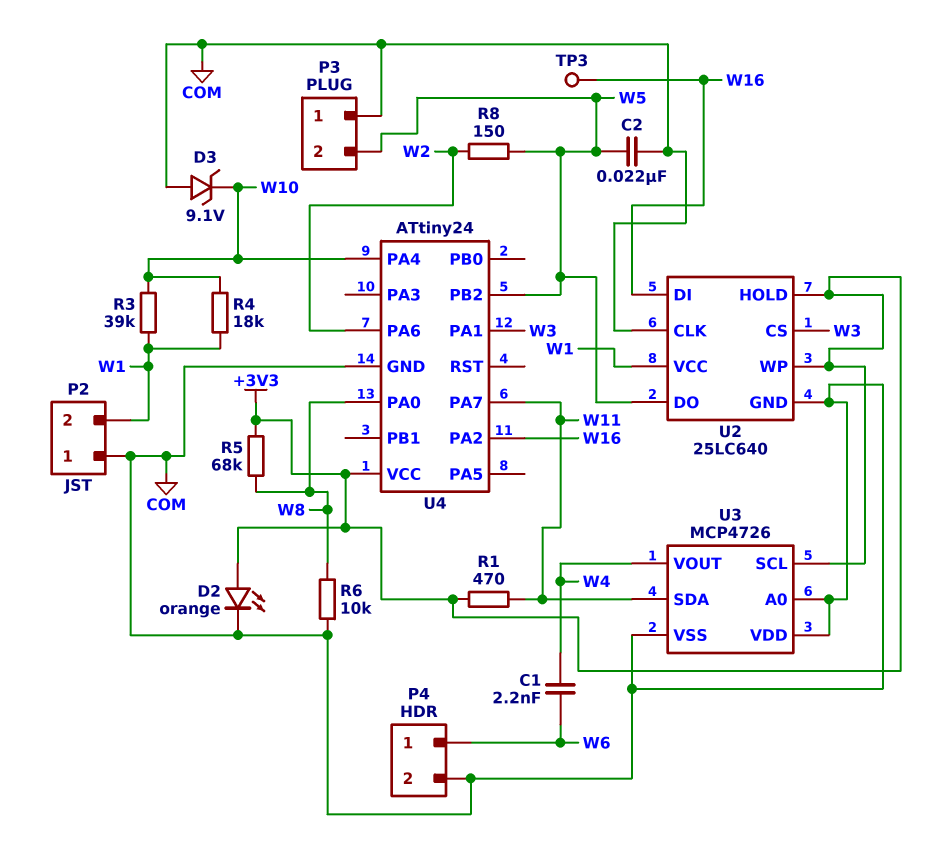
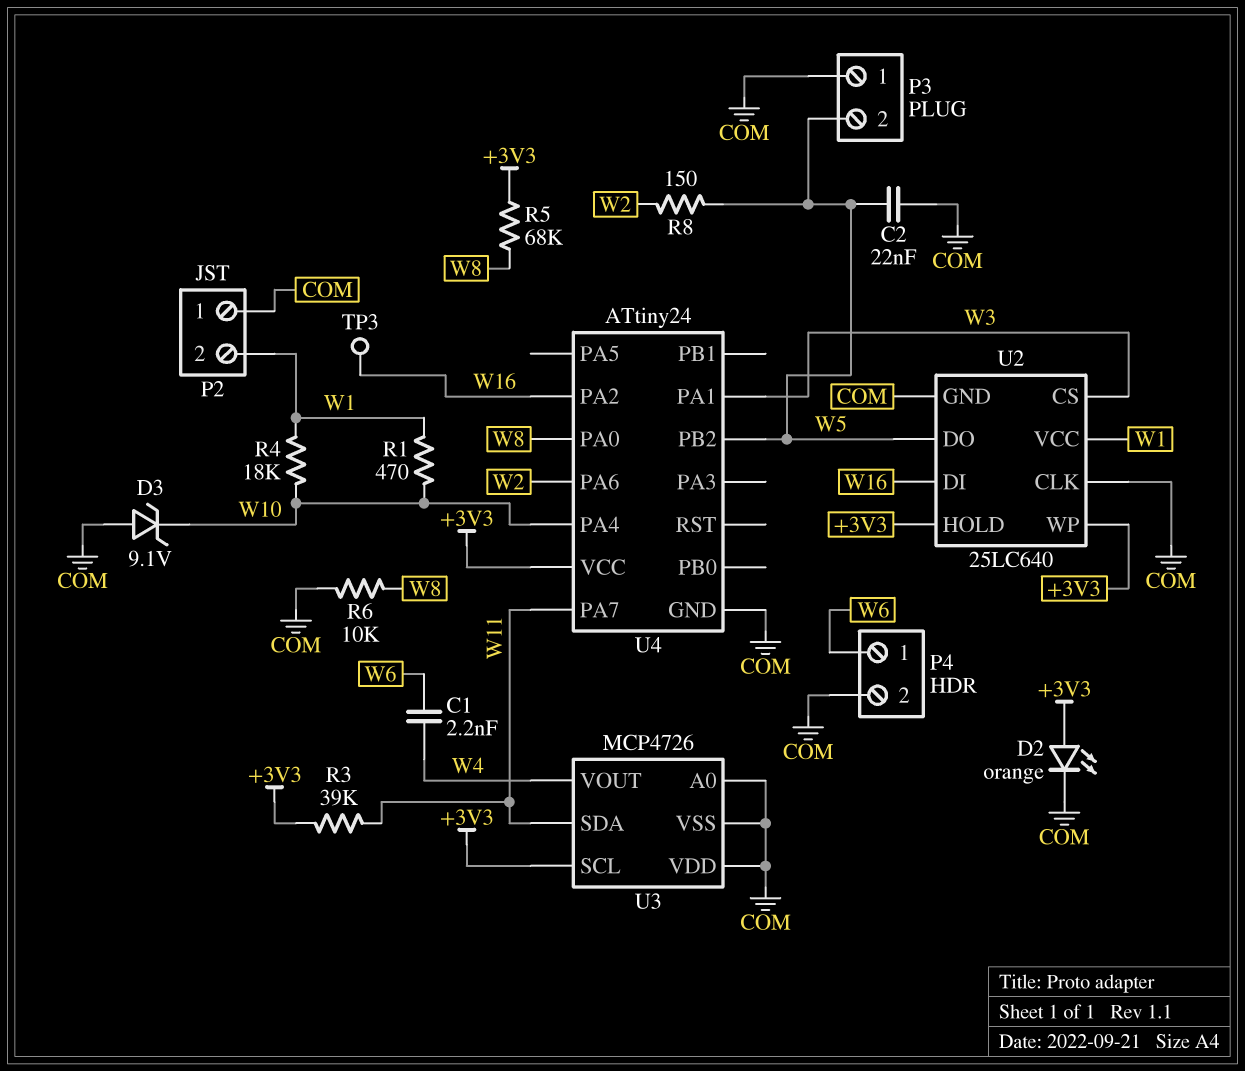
R1: 470 (+3V3, W11) -> 470 (W1, W10)
R3: 39k (W1, W10) -> 39k (+3V3, W11)

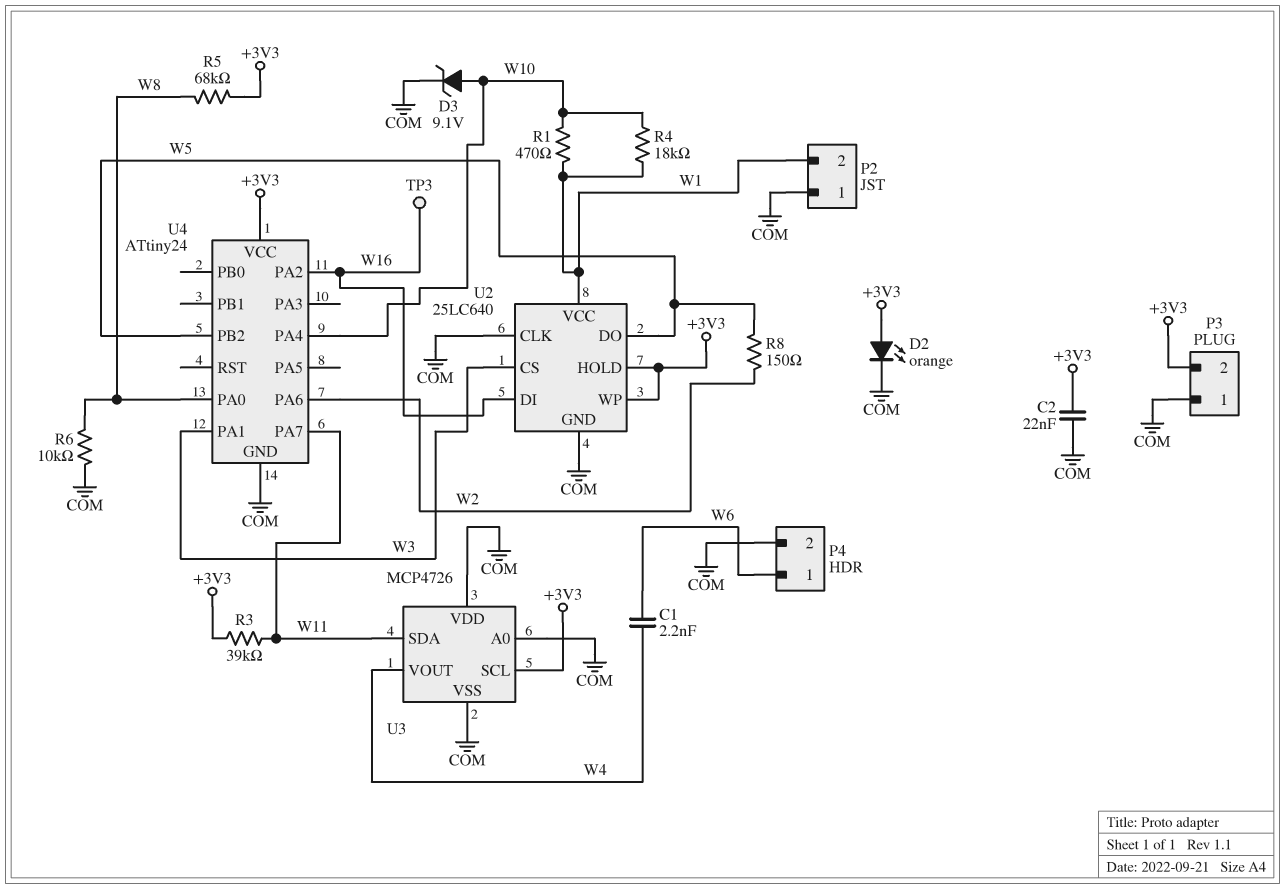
C2: 22nF (COM, W5) -> 22nF (+3V3, COM)
D3: zener 9.1V (A COM, K W10) -> zener 9.1V (A W10, K COM)
P3 pin 2: W5 -> +3V3

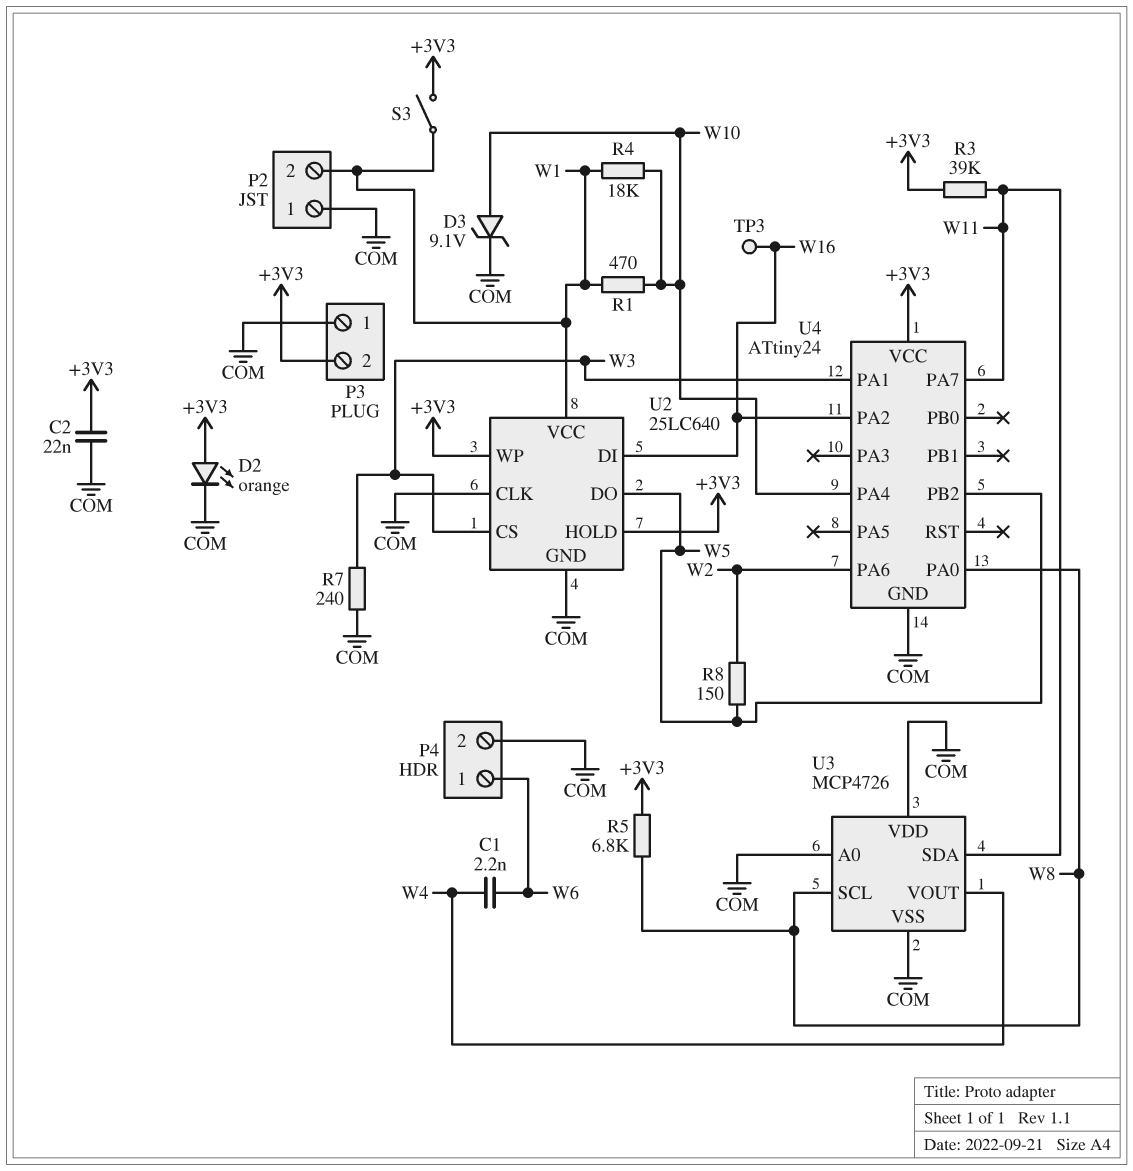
R5: 68k (+3V3, W8) -> 6.8k (+3V3, W8)
R6: 10k (COM, W8) -> none
R7: none -> 240 (COM, W3)
S3: none -> switch (+3V3, W1)
U3 pin SCL: +3V3 -> W8

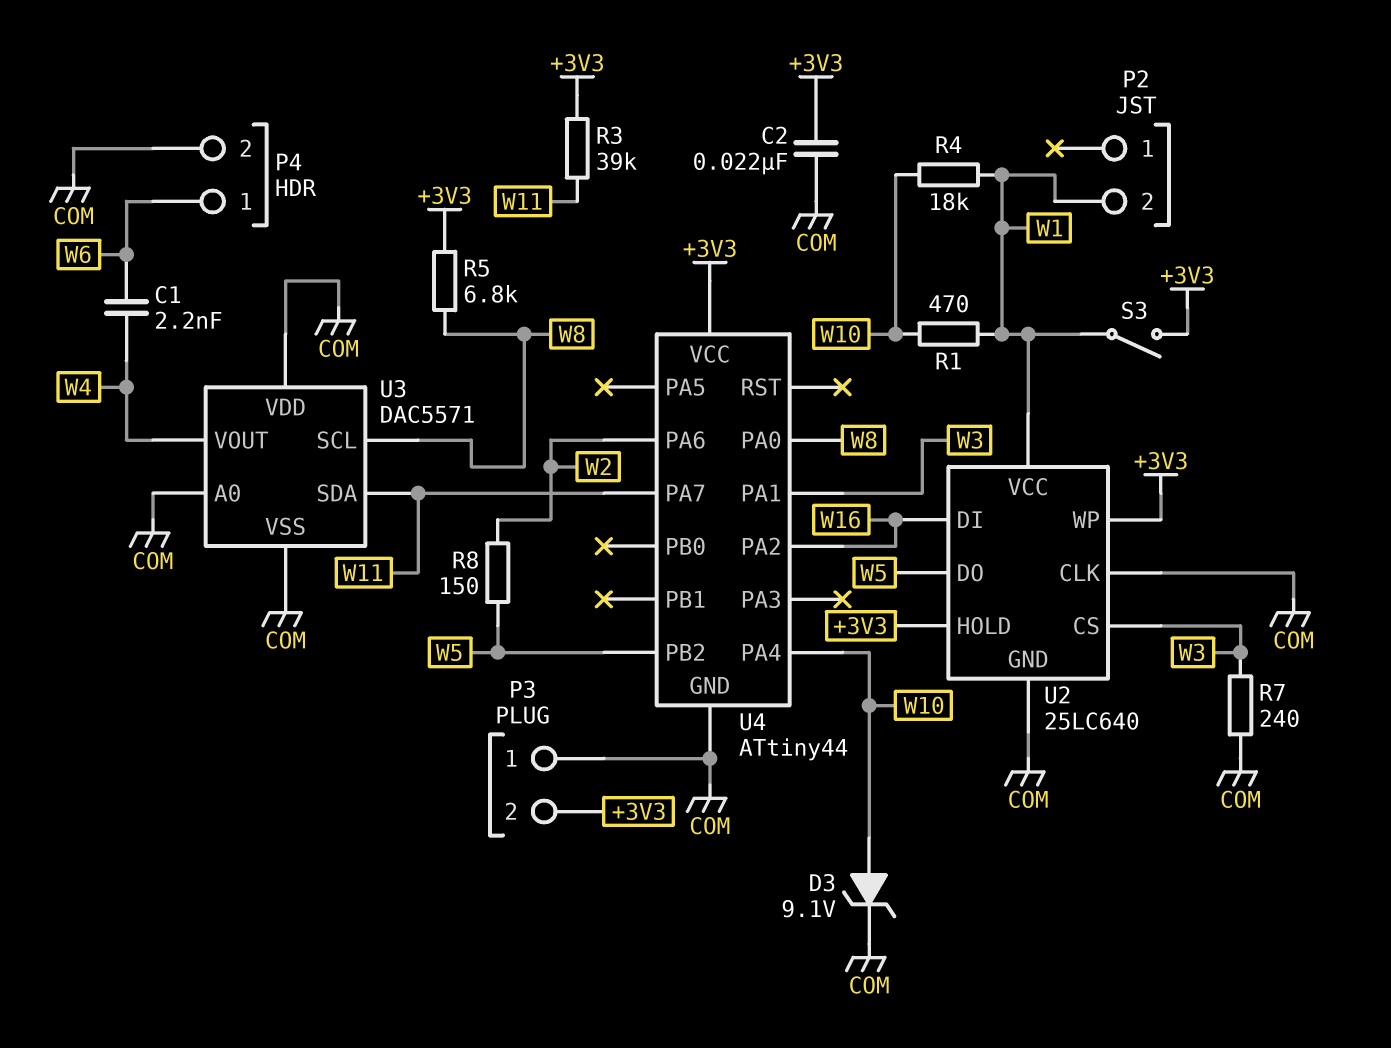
D2: LED orange (A +3V3, K COM) -> none
P2 pin 1: COM -> none
TP3: test point (W16) -> none
U3: MCP4726 -> DAC5571
U4: ATtiny24 -> ATtiny44

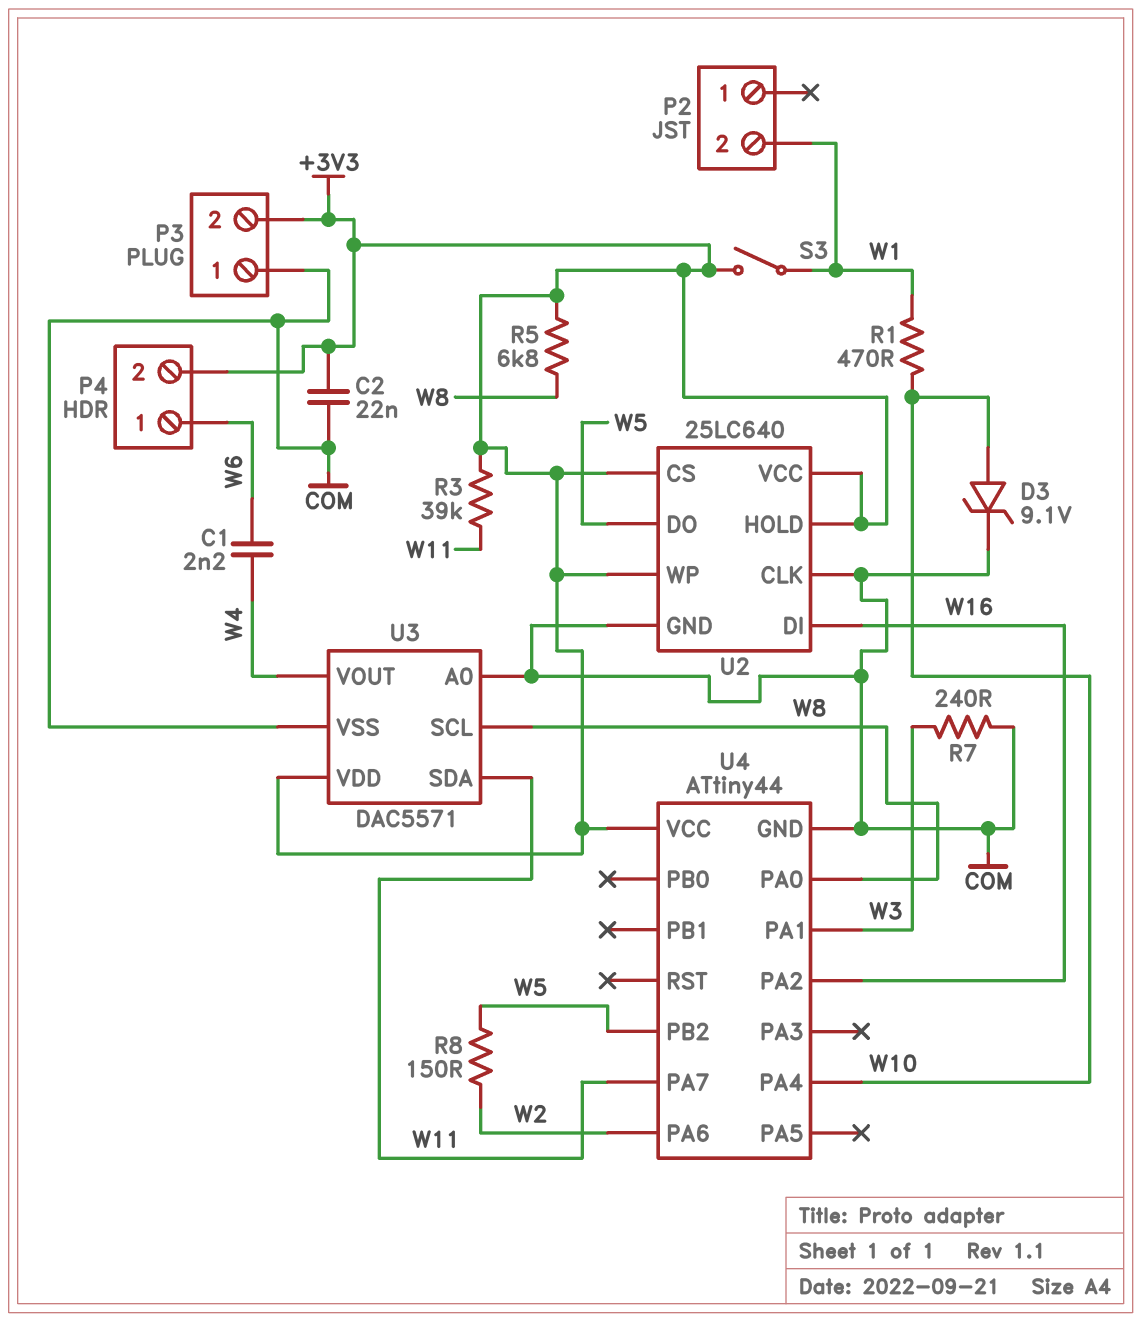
P4 pin 2: COM -> +3V3
R4: 18k (W1, W10) -> none
U2 pin CS: W3 -> +3V3
U2 pin VCC: W1 -> +3V3
U3 pin VDD: COM -> +3V3

